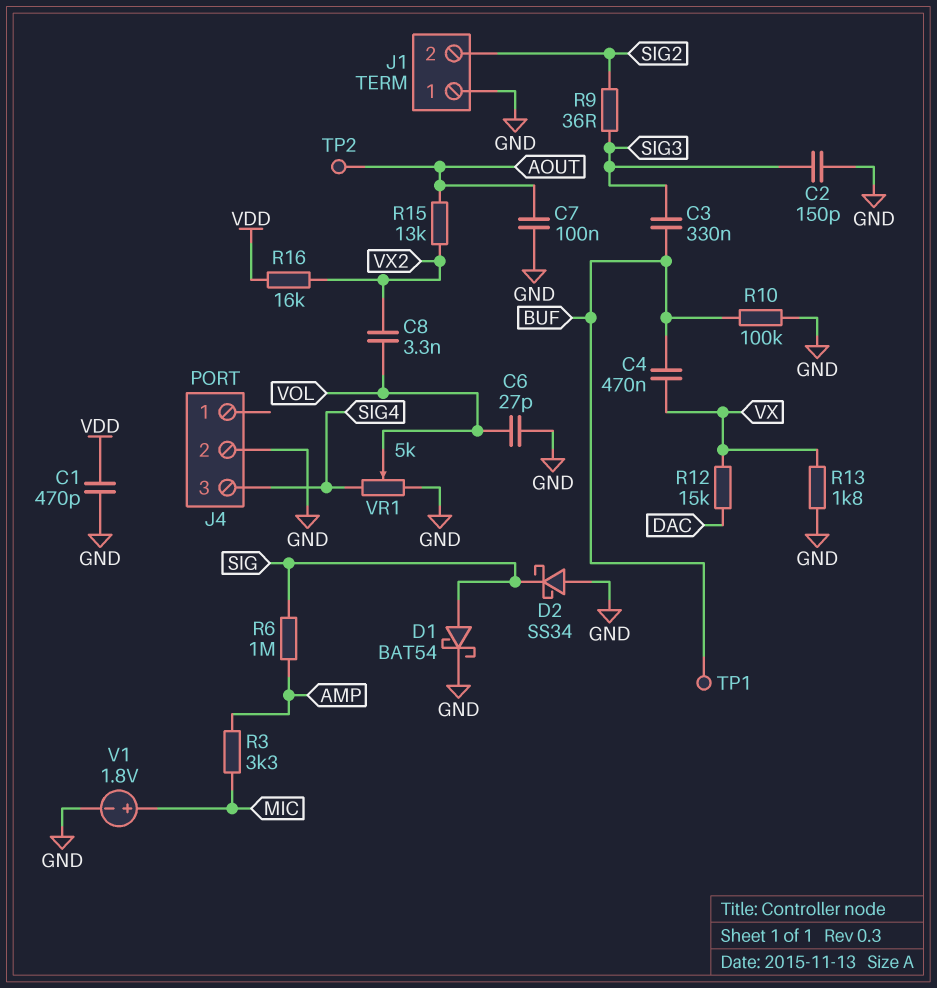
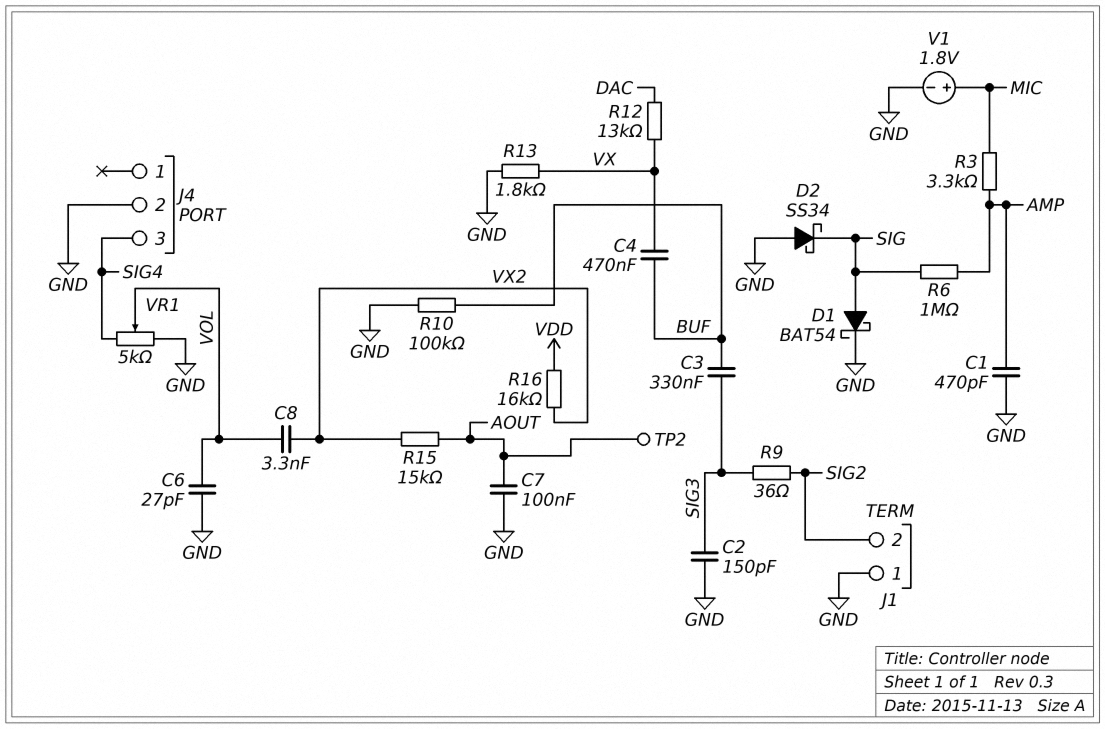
C1: 470pF (GND, VDD) -> 470pF (AMP, GND)
R12: 15k (DAC, VX) -> 13k (DAC, VX)
R15: 13k (AOUT, VX2) -> 15k (AOUT, VX2)
TP1: test point (BUF) -> none

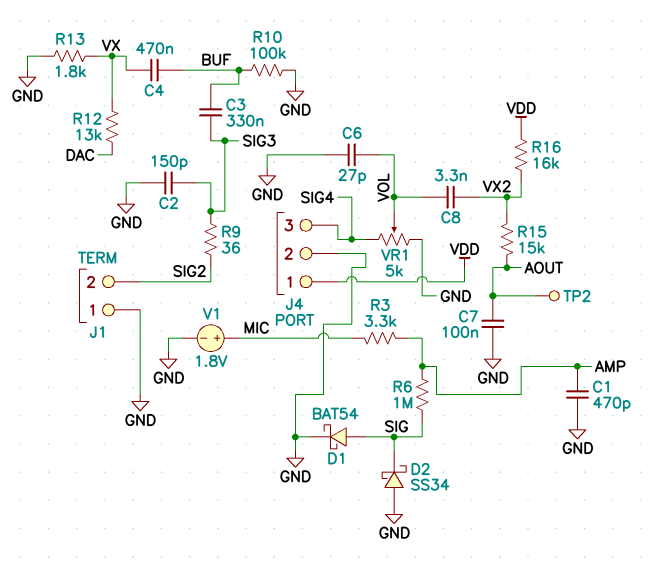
J4 pin 1: none -> VDD

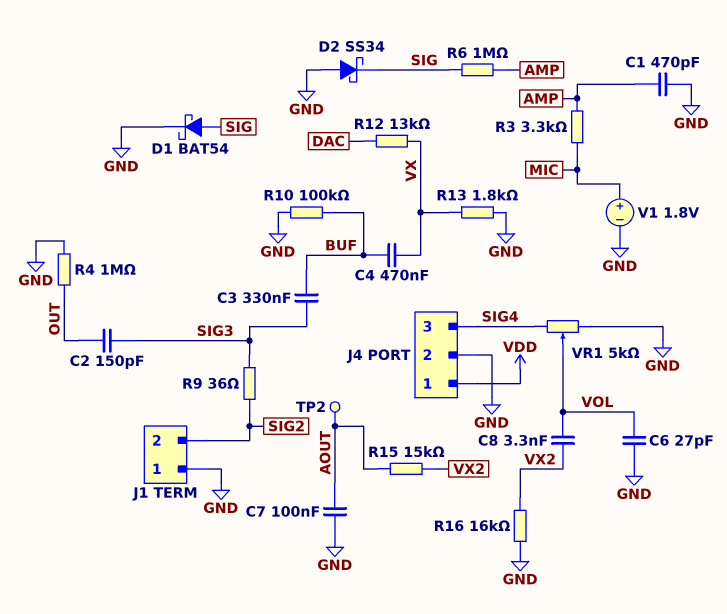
C2: 150pF (GND, SIG3) -> 150pF (OUT, SIG3)
R4: none -> 1M (GND, OUT)
R16: 16k (VDD, VX2) -> 16k (GND, VX2)

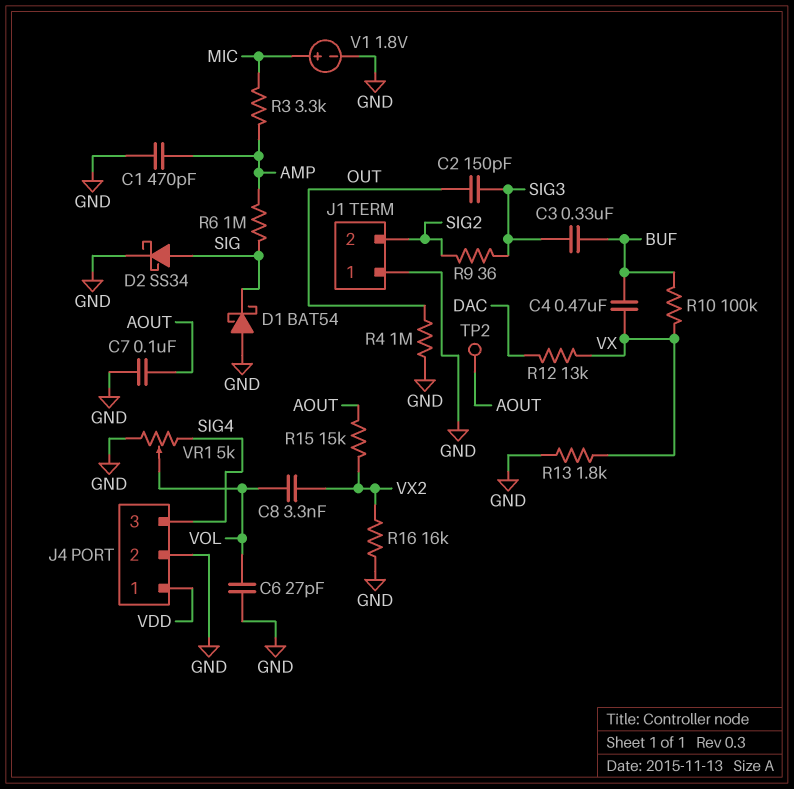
D1: schottky BAT54 (A SIG, K GND) -> schottky BAT54 (A GND, K SIG)
D2: schottky SS34 (A GND, K SIG) -> schottky SS34 (A SIG, K GND)
R10: 100k (BUF, GND) -> 100k (BUF, VX)

